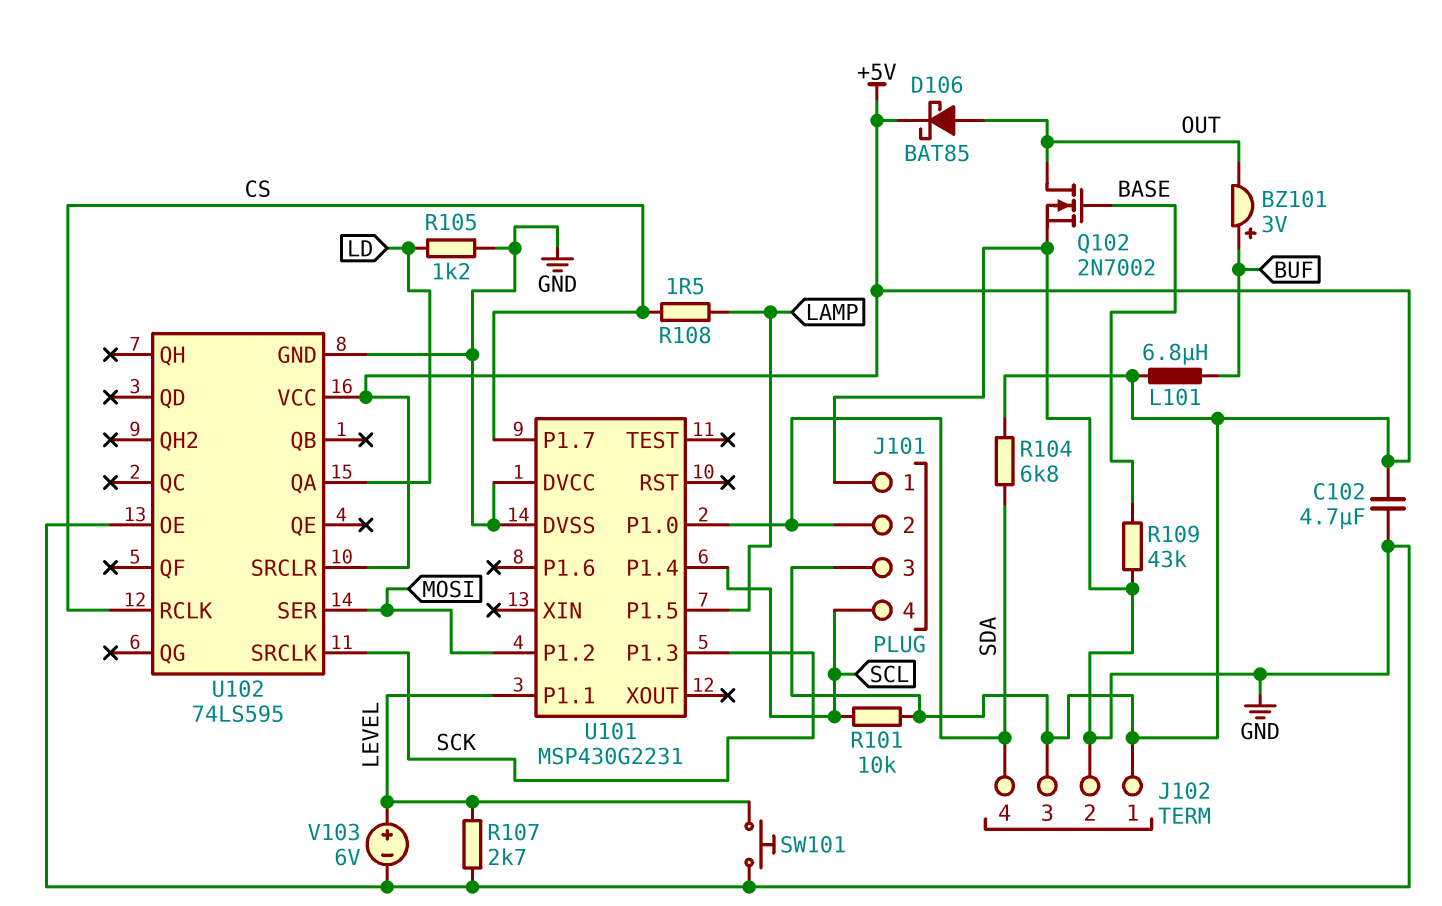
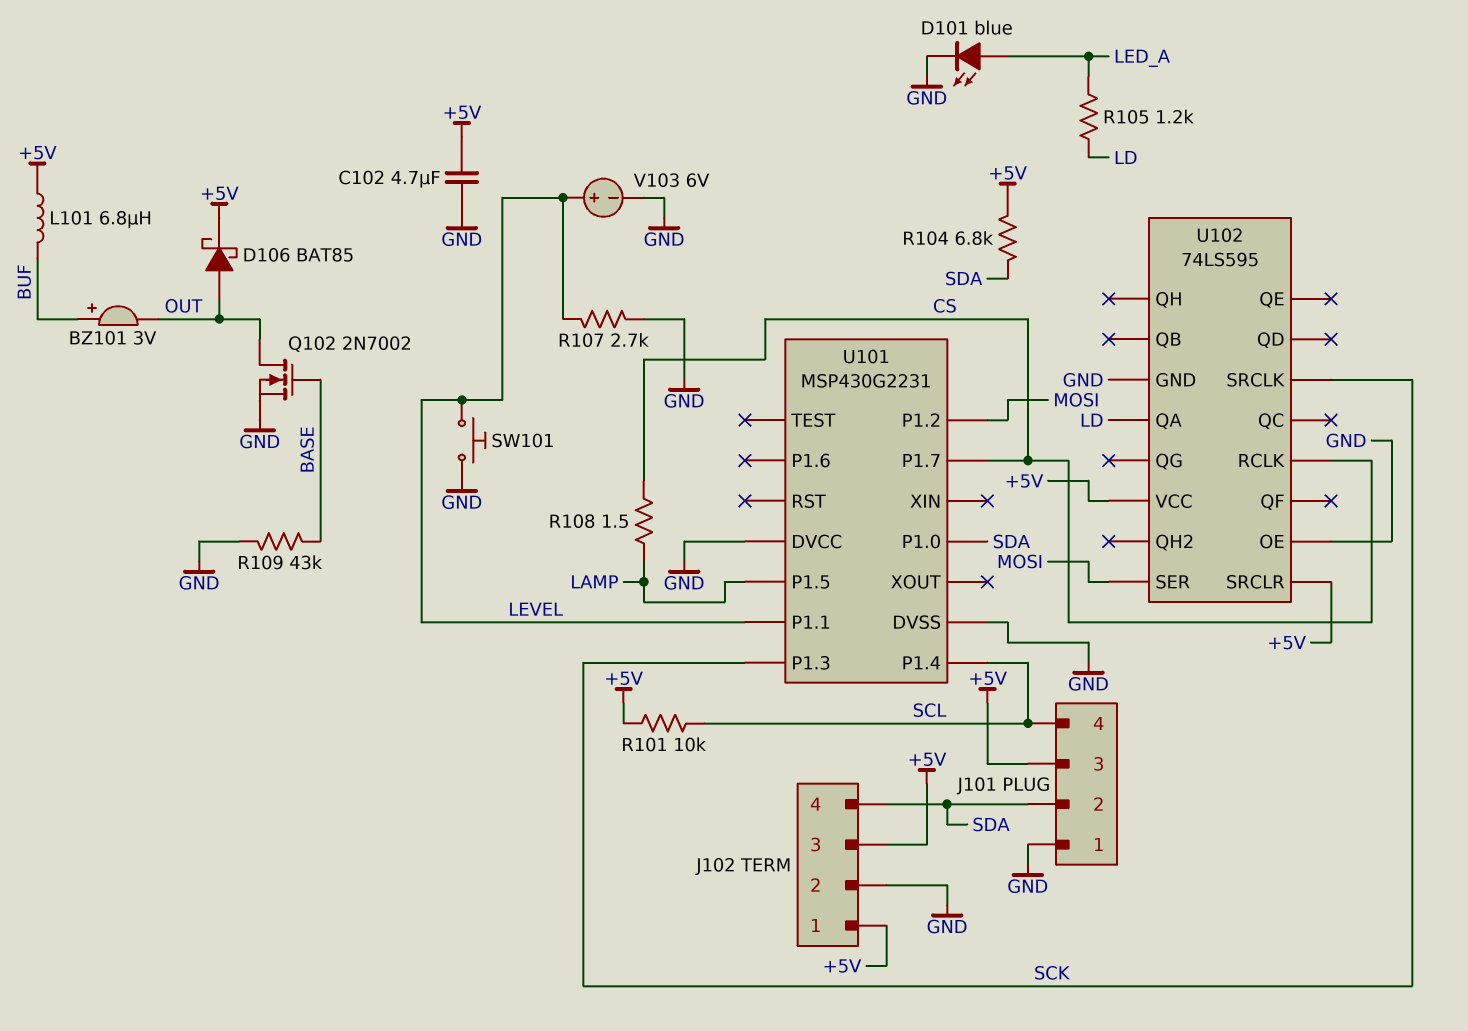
D101: none -> LED blue (A LED_A, K GND)
R105: 1.2k (GND, LD) -> 1.2k (LD, LED_A)

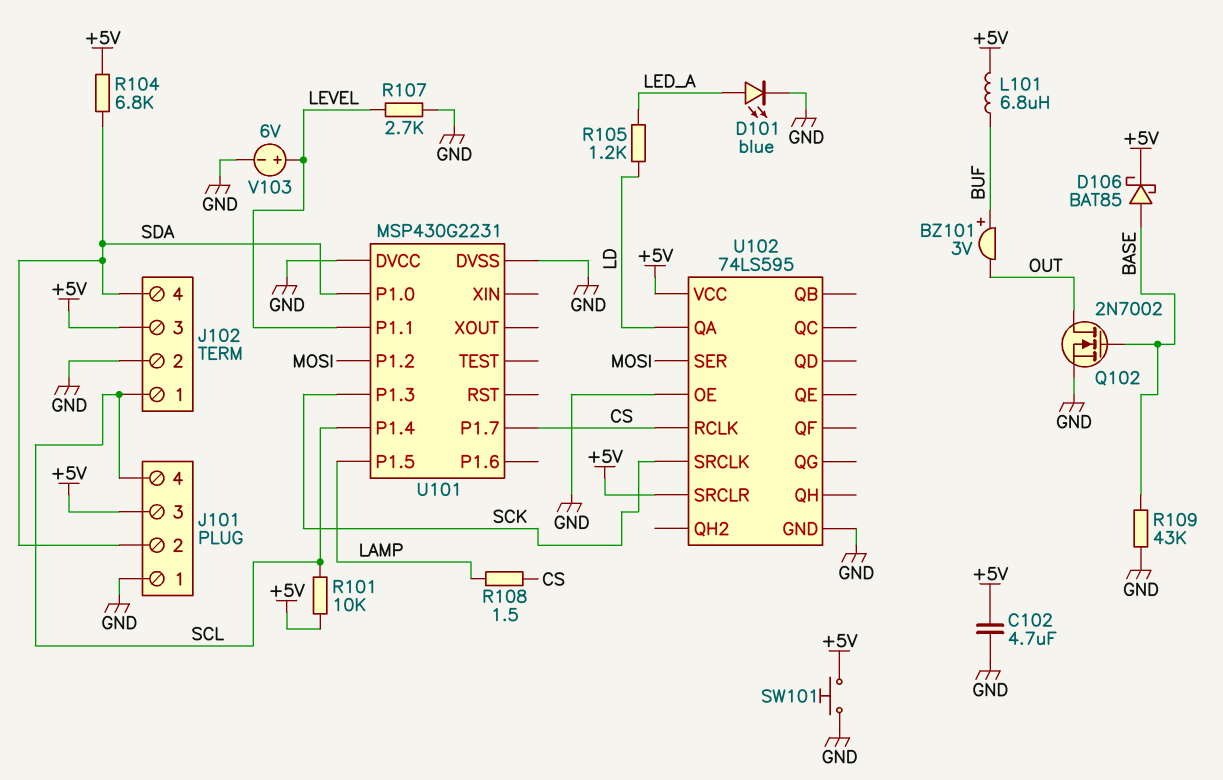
D106: schottky BAT85 (A OUT, K +5V) -> schottky BAT85 (A BASE, K +5V)
J102 pin 1: +5V -> SCL
SW101: button (GND, LEVEL) -> button (+5V, GND)

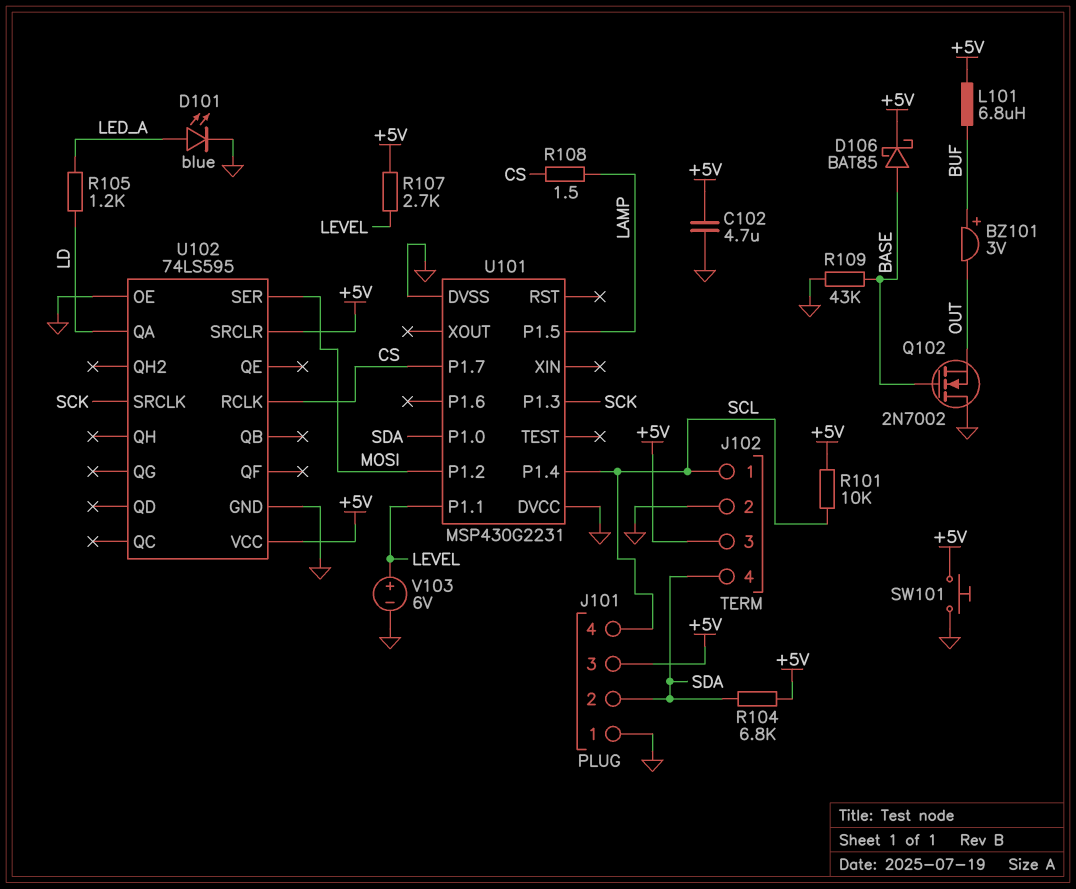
Q102: NMOS 2N7002 (G BASE, D OUT, S GND) -> NMOS 2N7002 (G BASE, D GND, S OUT)
R107: 2.7k (GND, LEVEL) -> 2.7k (+5V, LEVEL)

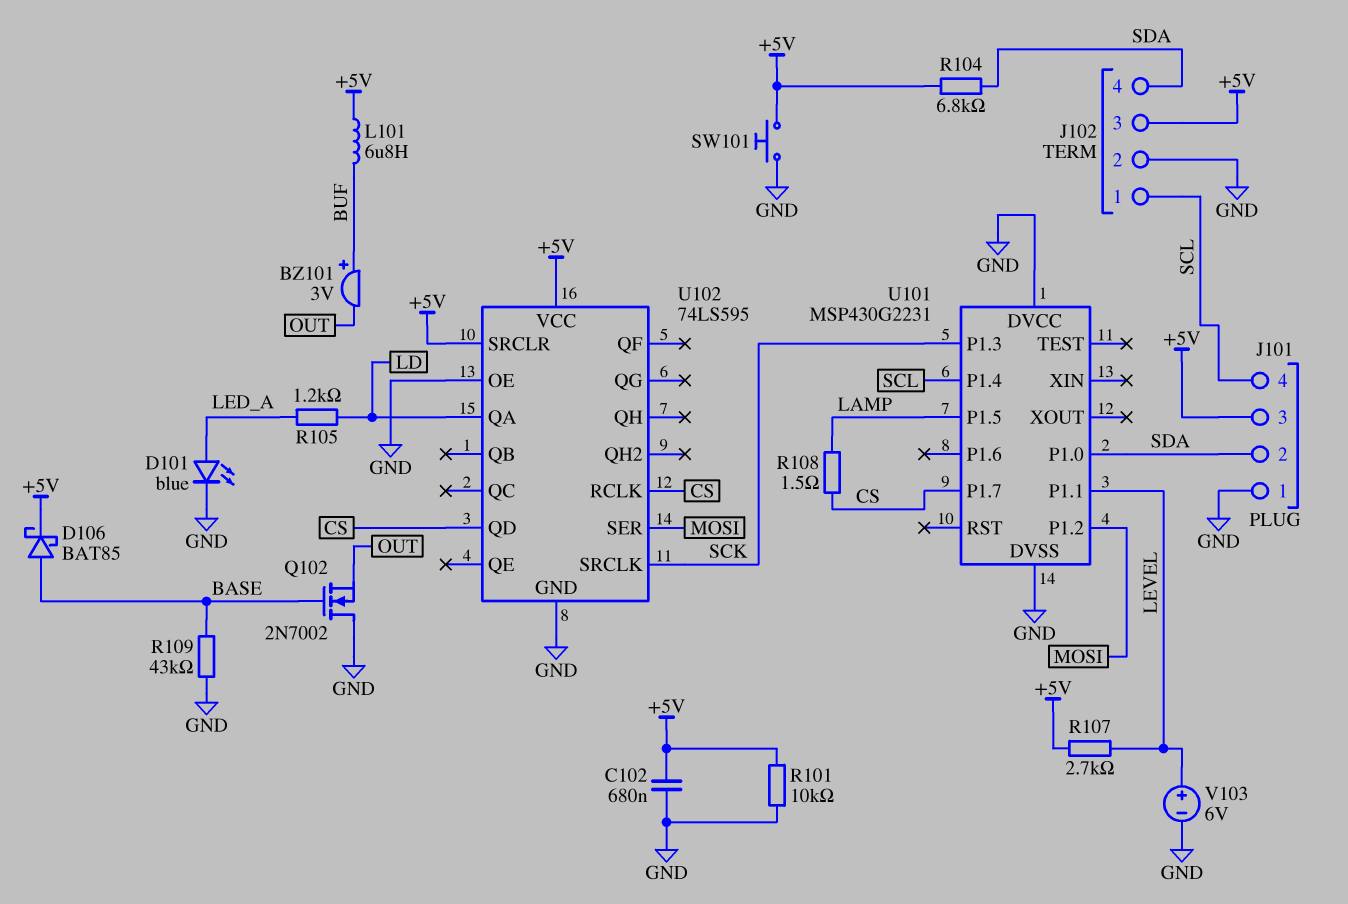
C102: 4.7uF (+5V, GND) -> 680nF (+5V, GND)
R101: 10k (+5V, SCL) -> 10k (+5V, GND)
U102 pin QD: none -> CS

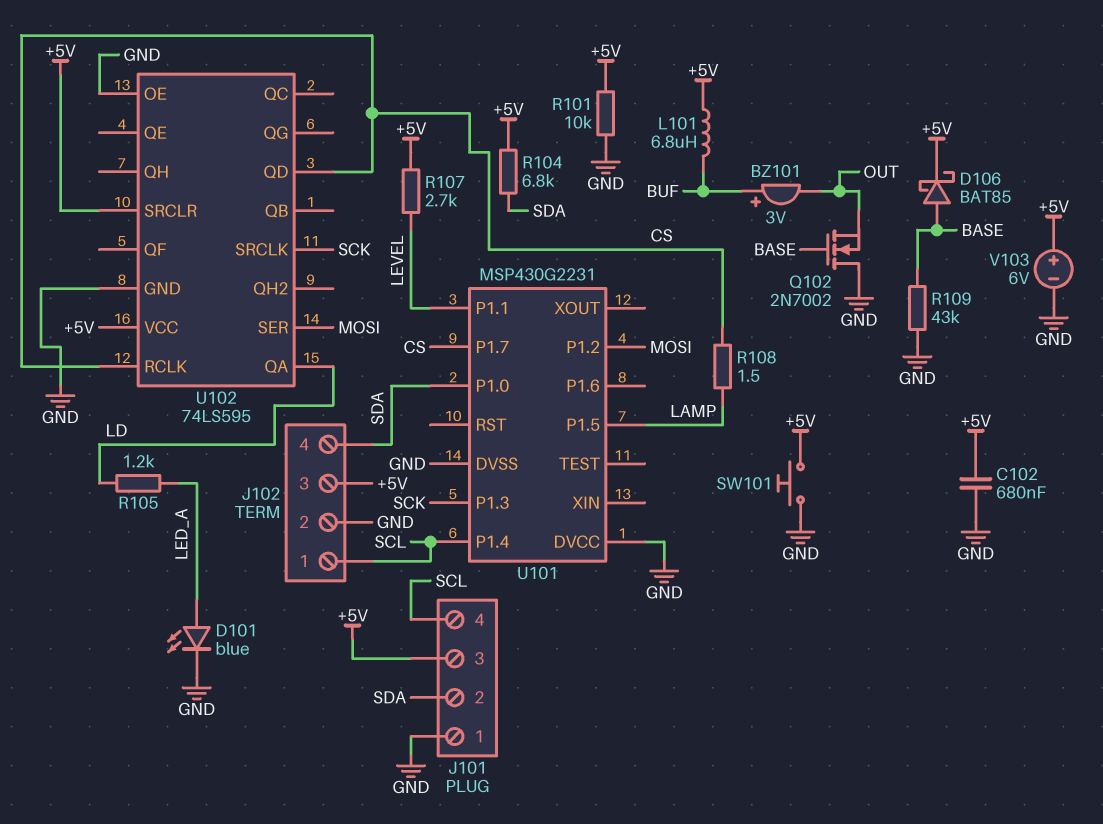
V103: 6V (plus LEVEL, minus GND) -> 6V (plus +5V, minus GND)

